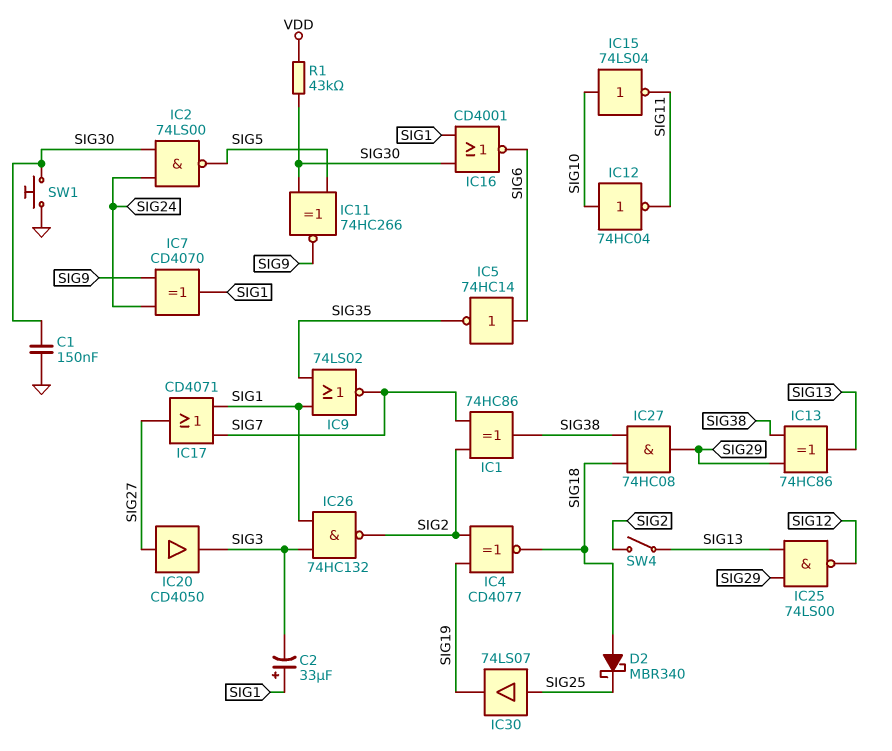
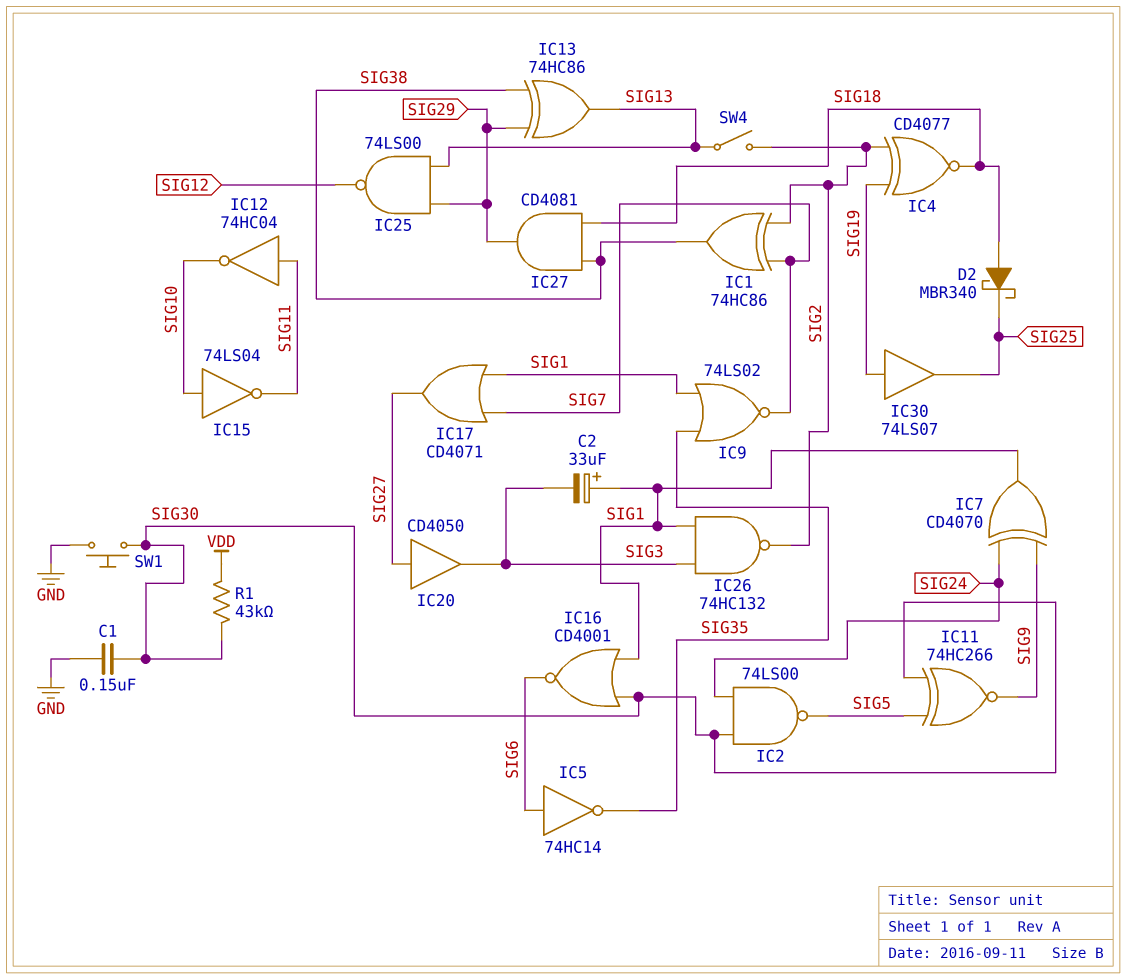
IC12: NOT 74HC04 (in SIG10, out SIG11) -> NOT 74HC04 (in SIG11, out SIG10)
IC27: AND 74HC08 (in SIG18, in SIG38, out SIG29) -> AND CD4081 (in SIG18, in SIG38, out SIG29)
IC30: buffer 74LS07 (in SIG25, out SIG19) -> buffer 74LS07 (in SIG19, out SIG25)

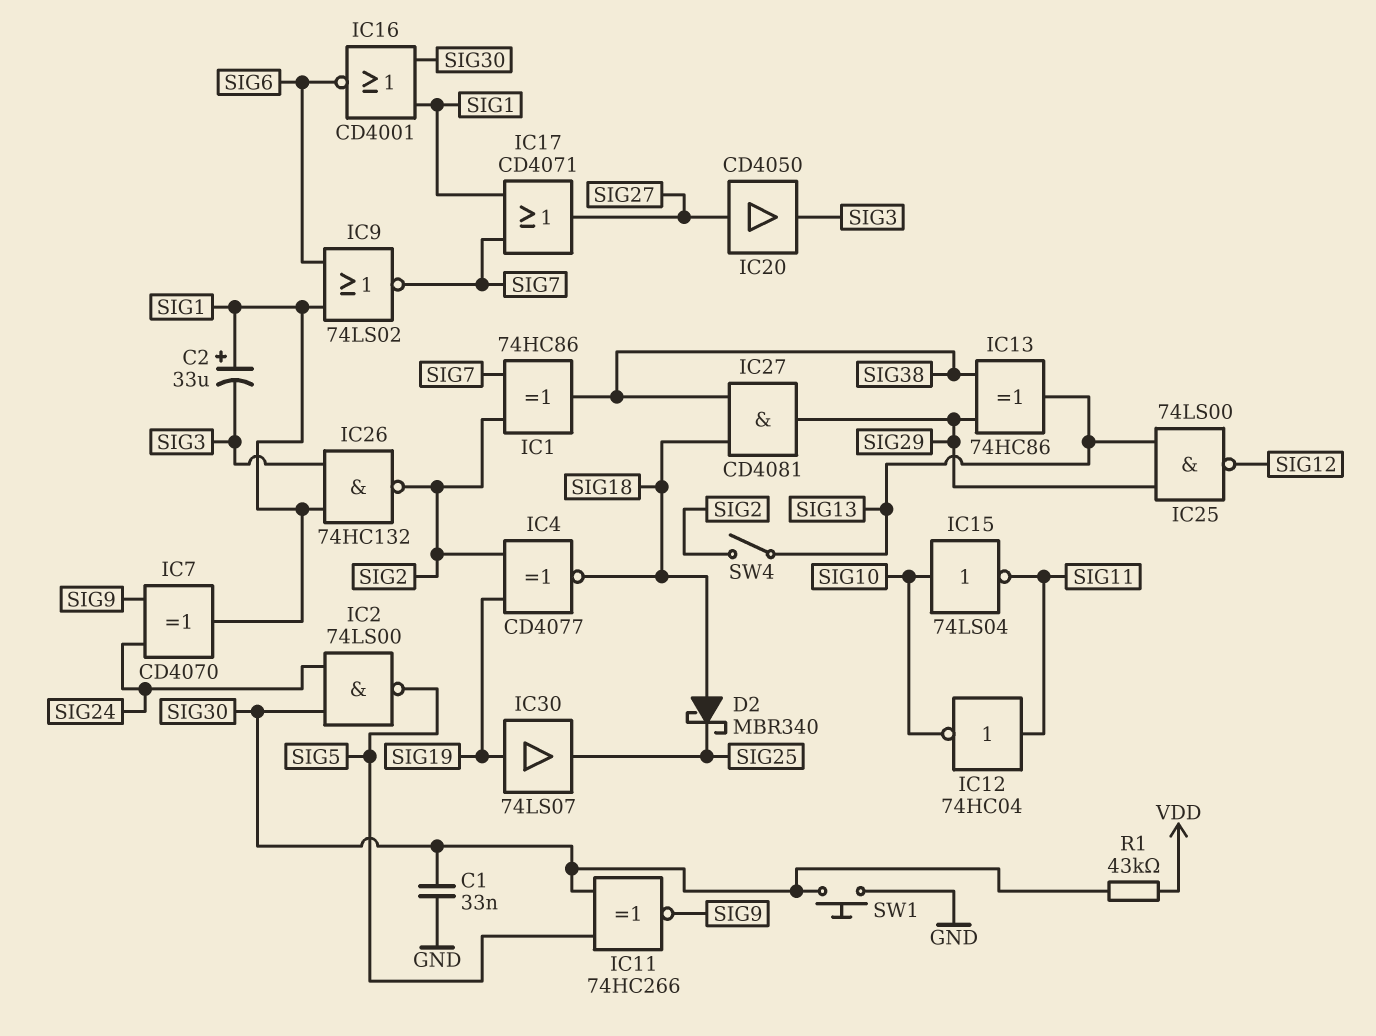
C1: 150nF (GND, SIG30) -> 33nF (GND, SIG30)
IC5: NOT 74HC14 (in SIG6, out SIG35) -> none
IC9: NOR 74LS02 (in SIG1, in SIG35, out SIG7) -> NOR 74LS02 (in SIG1, in SIG6, out SIG7)

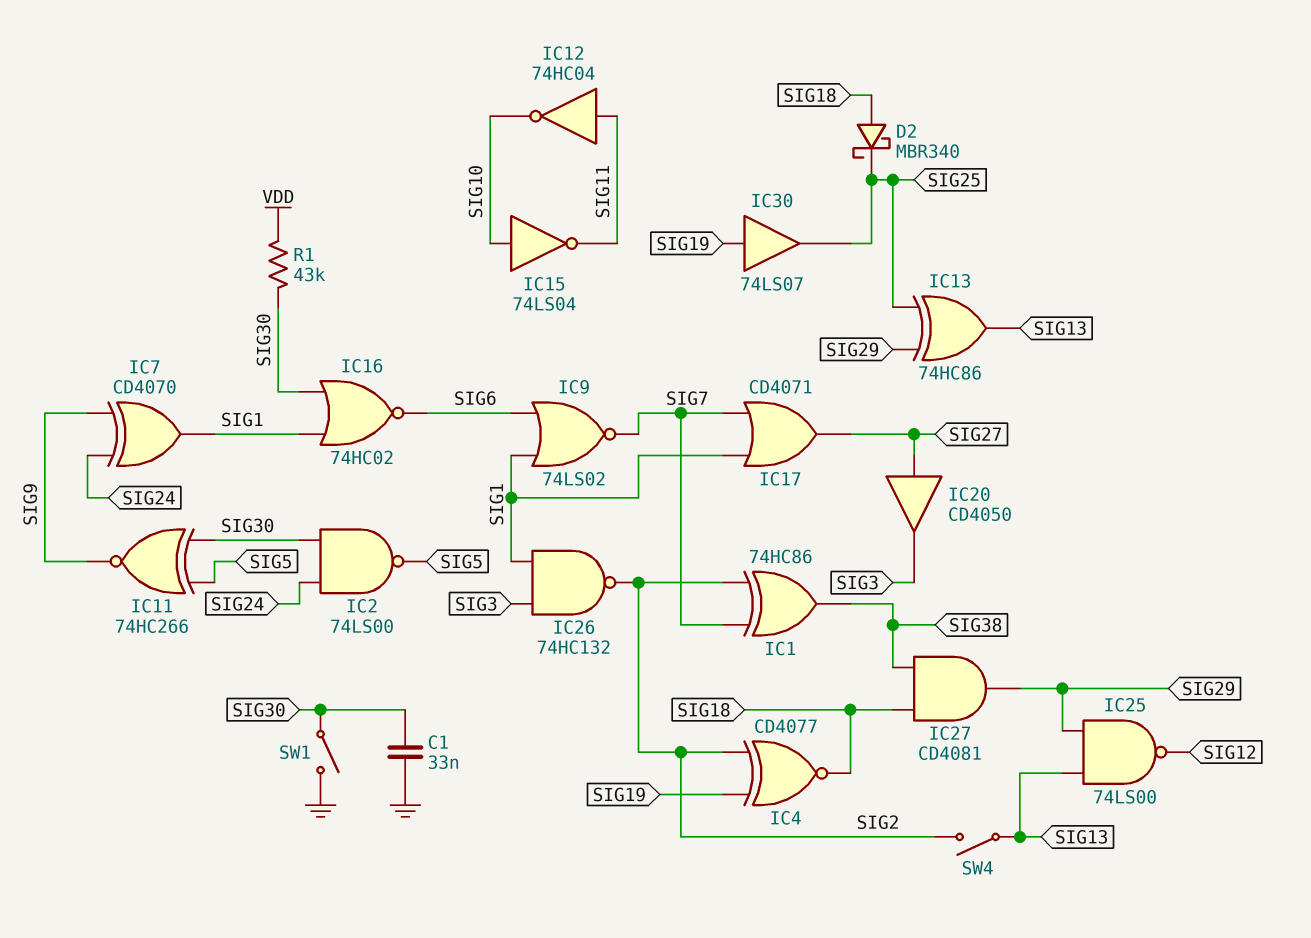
C2: 33uF (plus SIG1, minus SIG3) -> none
IC13: XOR 74HC86 (in SIG29, in SIG38, out SIG13) -> XOR 74HC86 (in SIG25, in SIG29, out SIG13)
IC16: NOR CD4001 (in SIG1, in SIG30, out SIG6) -> NOR 74HC02 (in SIG1, in SIG30, out SIG6)
SW1: button (GND, SIG30) -> switch (GND, SIG30)

